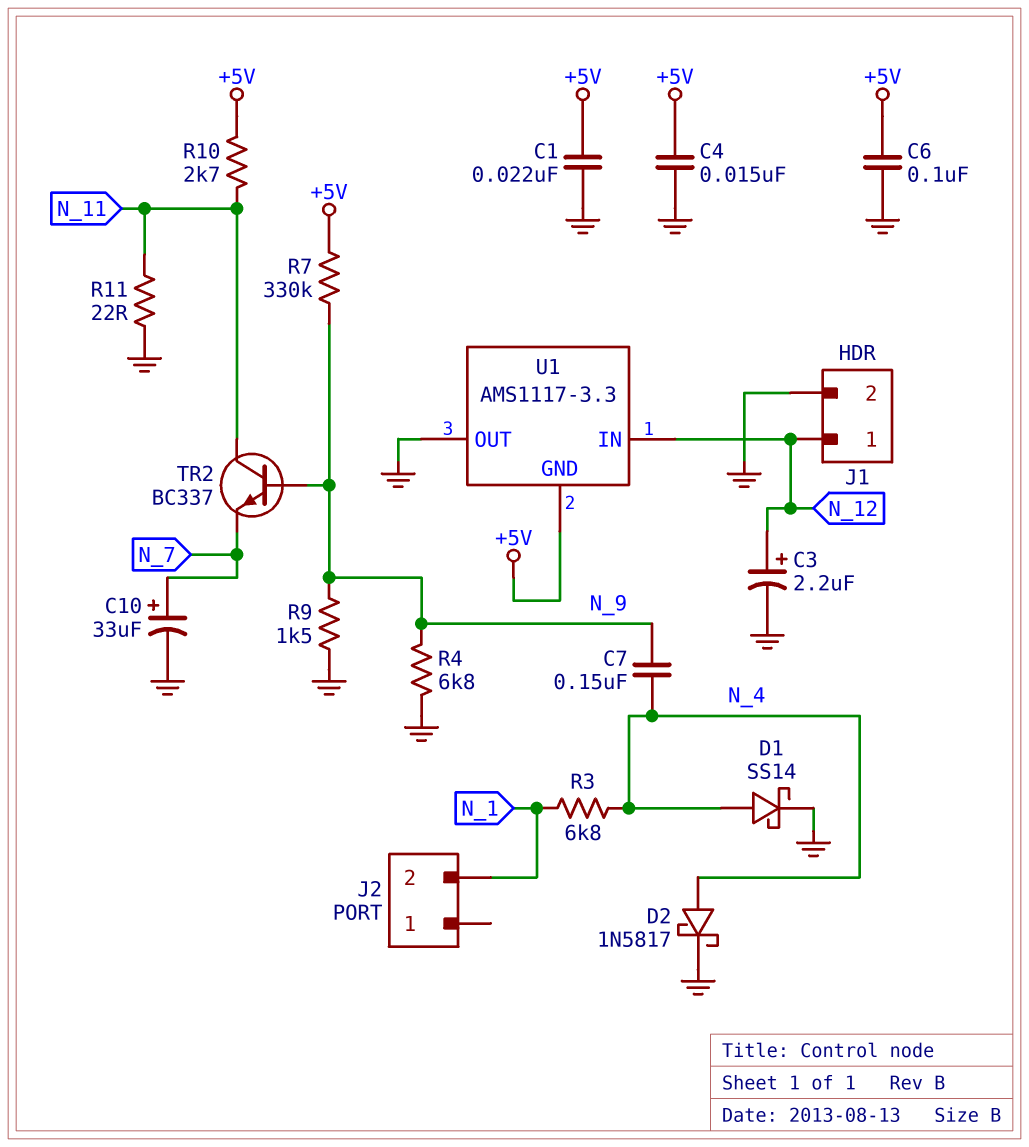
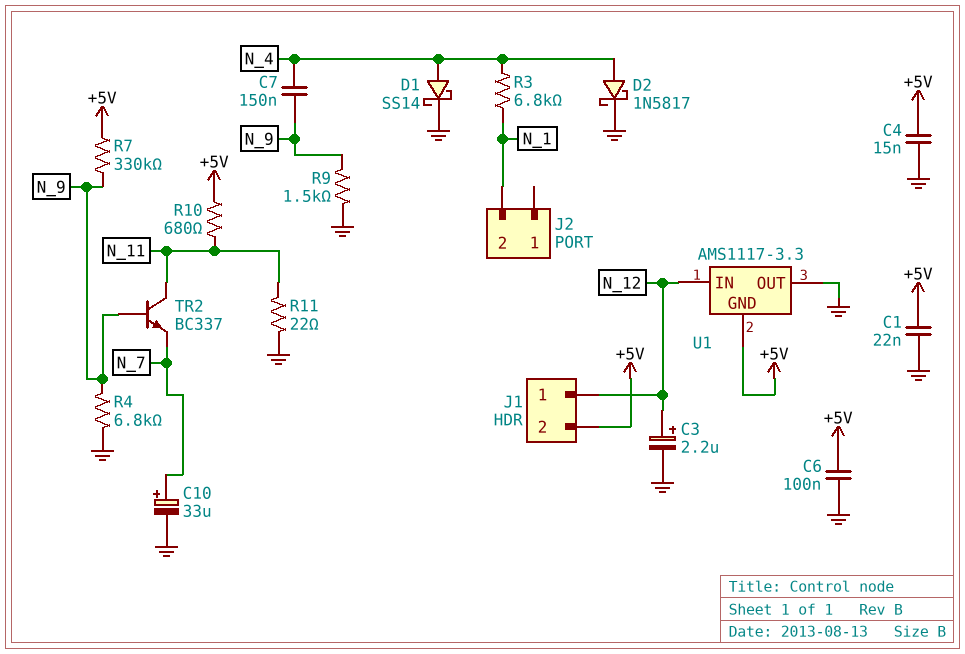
J1 pin 2: GND -> +5V
R10: 2.7k (+5V, N_11) -> 680 (+5V, N_11)

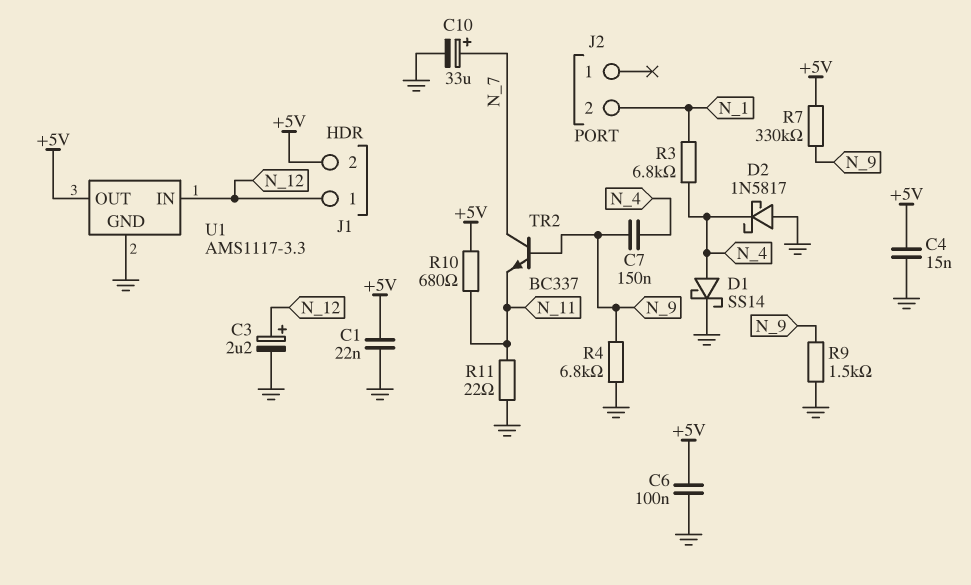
D2: schottky 1N5817 (A N_4, K GND) -> schottky 1N5817 (A GND, K N_4)
TR2: NPN BC337 (B N_9, C N_11, E N_7) -> NPN BC337 (B N_9, C N_7, E N_11)
U1 pin GND: +5V -> GND
U1 pin OUT: GND -> +5V

